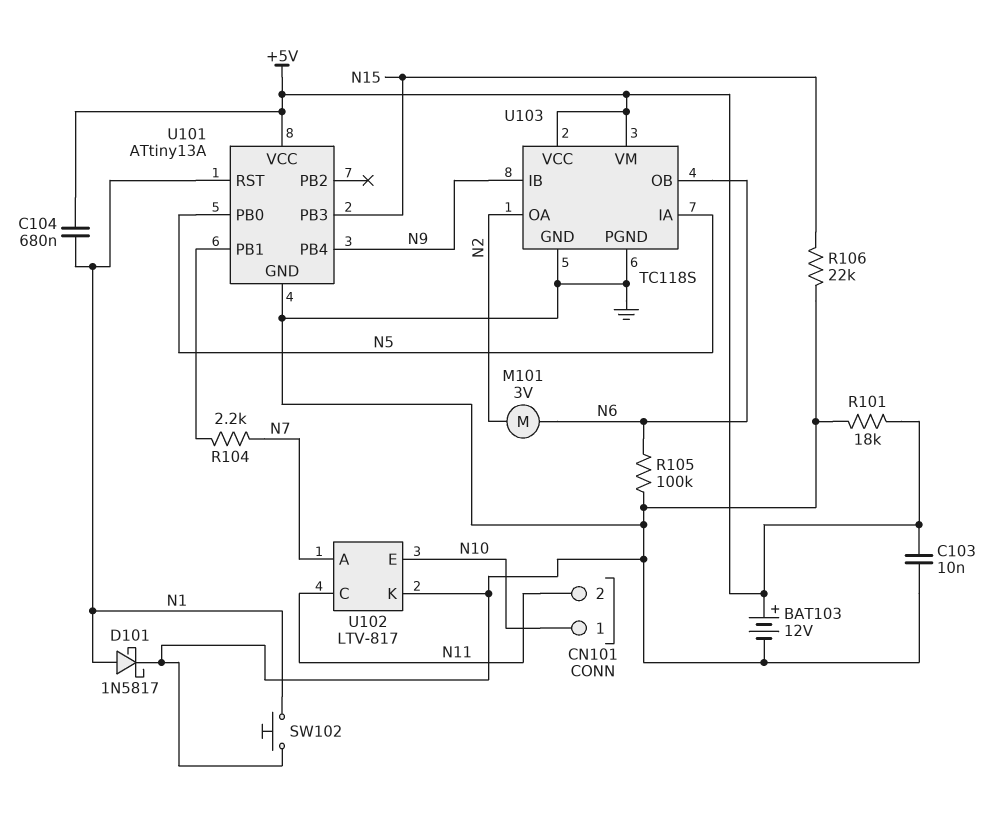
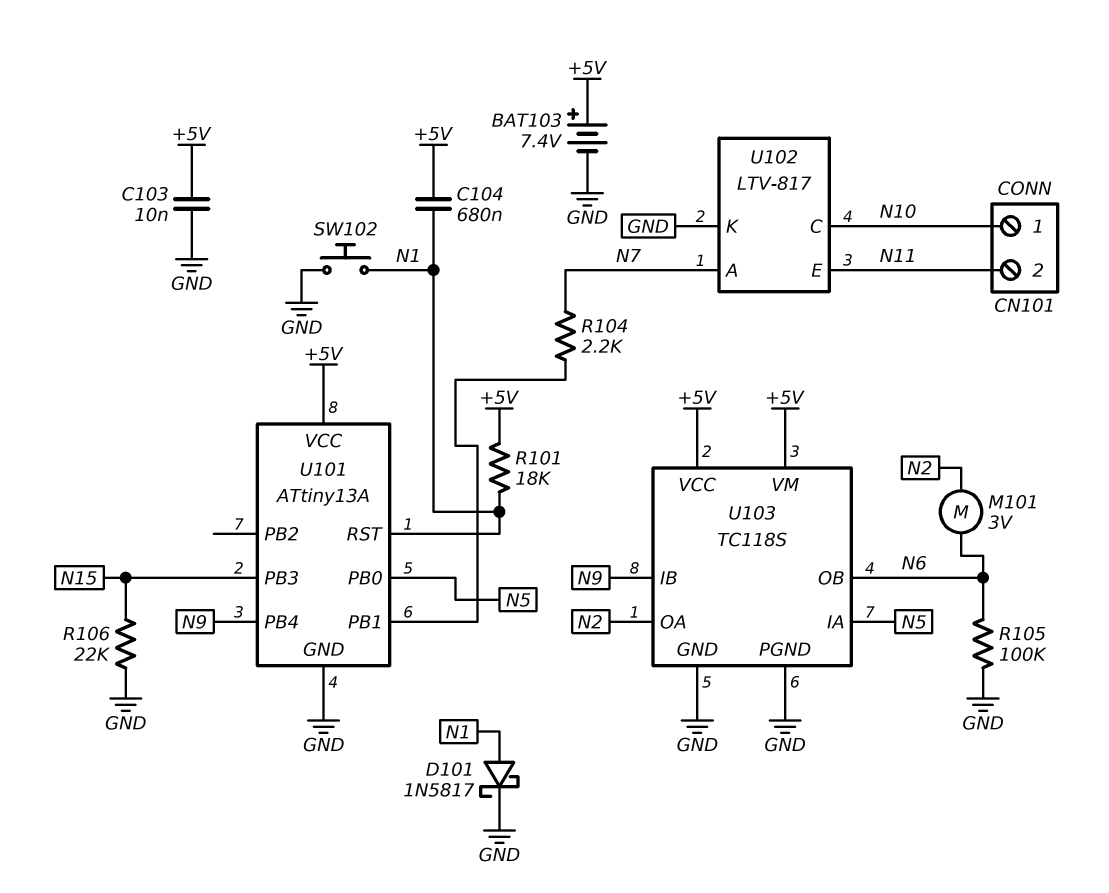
BAT103: 12V (plus +5V, minus GND) -> 7.4V (plus +5V, minus GND)
R101: 18k (+5V, GND) -> 18k (+5V, N1)
U102 pin C: N11 -> N10
U102 pin E: N10 -> N11

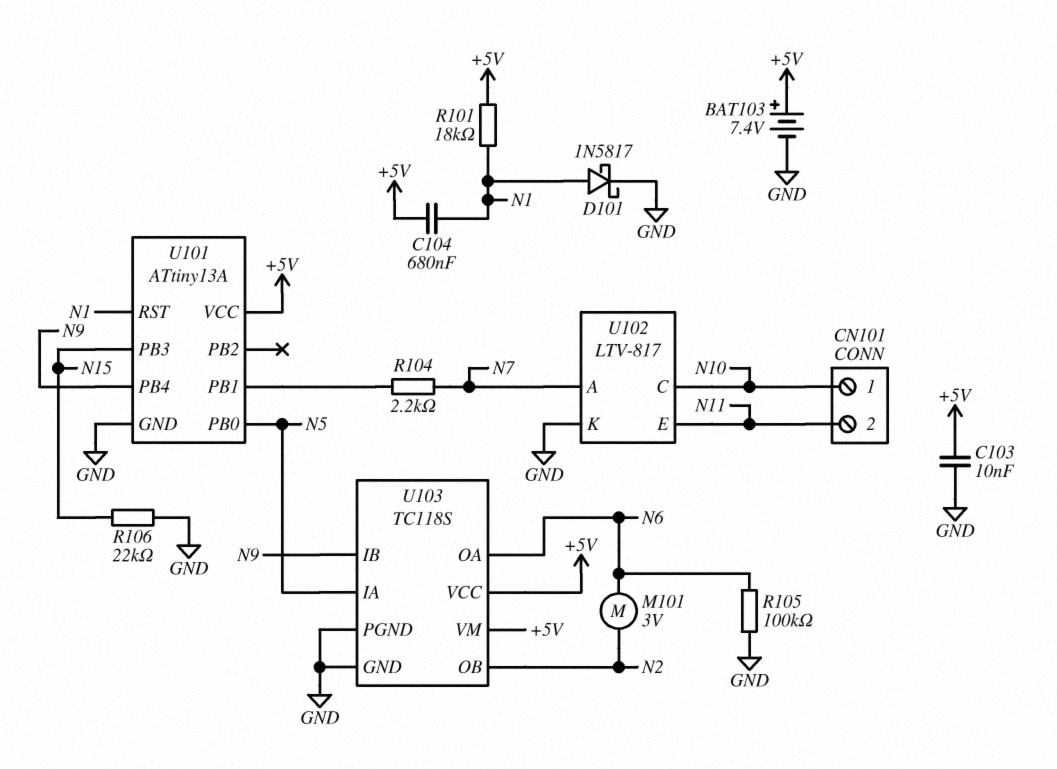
SW102: button (GND, N1) -> none
U103 pin OA: N2 -> N6
U103 pin OB: N6 -> N2

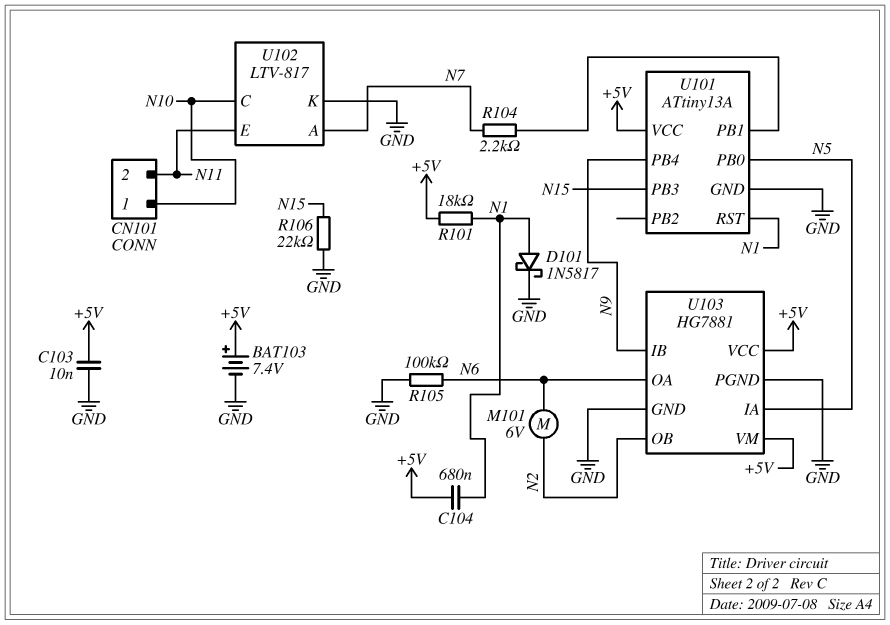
M101: motor 3V (N2, N6) -> motor 6V (N2, N6)
U103: TC118S -> HG7881

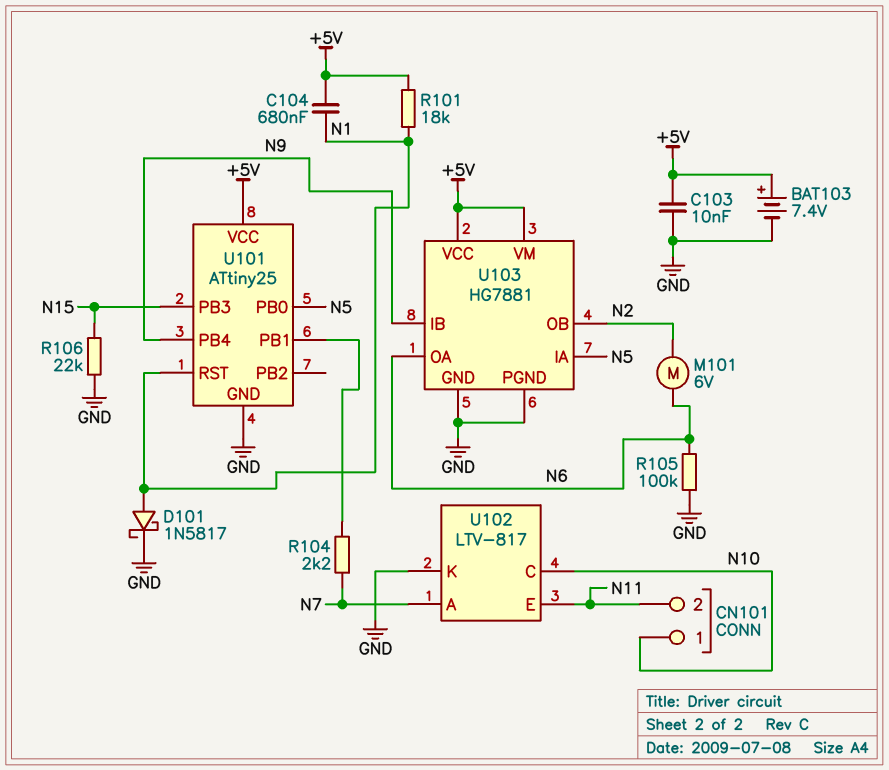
U101: ATtiny13A -> ATtiny25

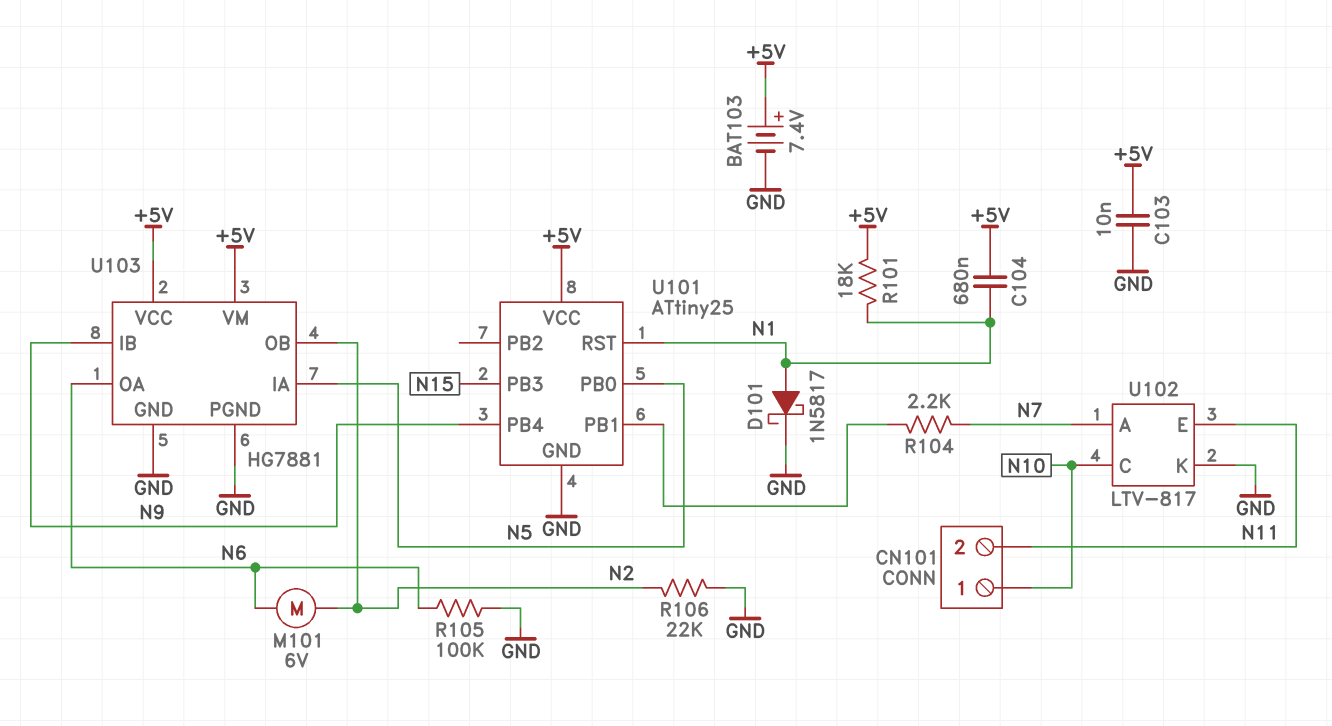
R106: 22k (GND, N15) -> 22k (GND, N2)

